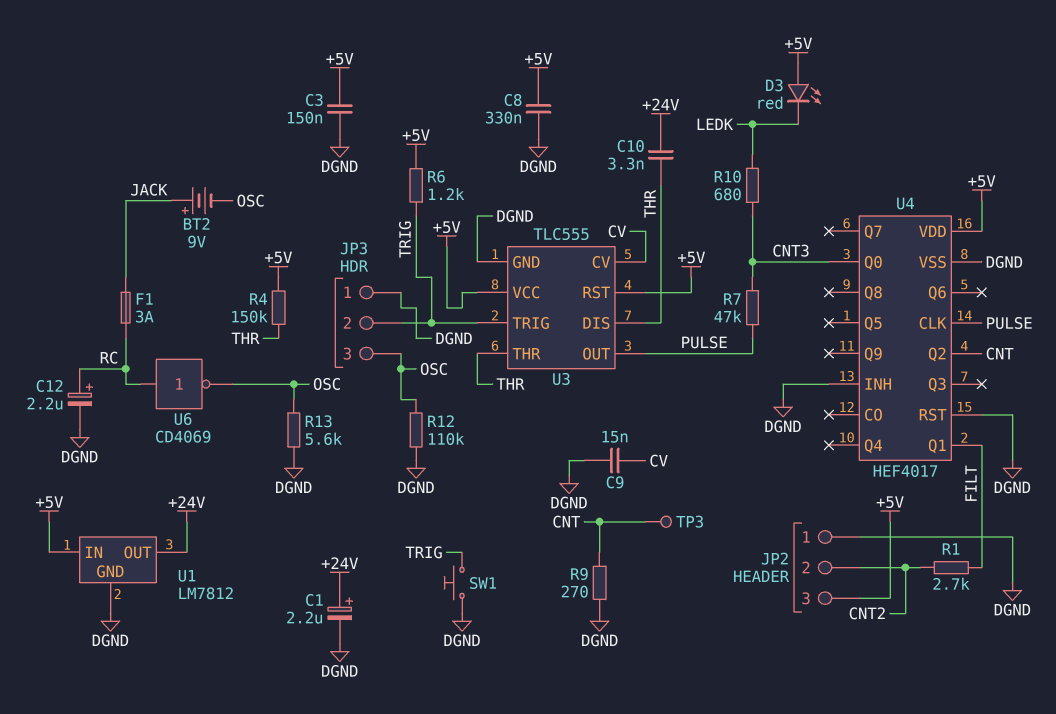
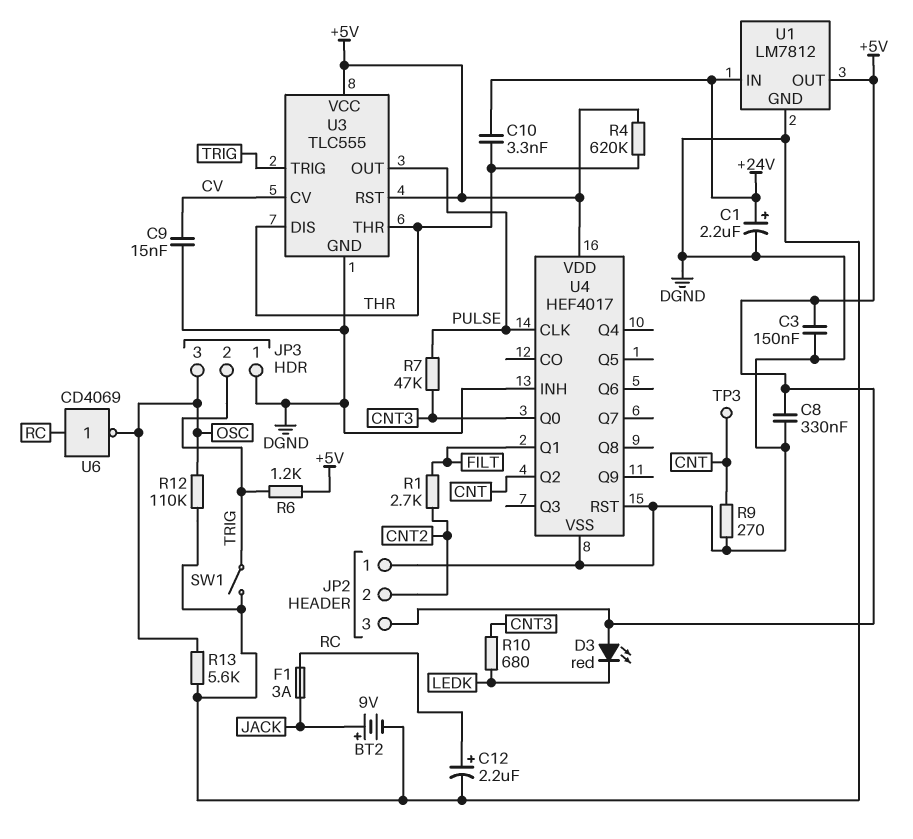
BT2: 9V (plus JACK, minus OSC) -> 9V (plus JACK, minus DGND)
R4: 150k (+5V, THR) -> 620k (+5V, THR)
SW1: button (DGND, TRIG) -> switch (DGND, TRIG)
U1 pin IN: +5V -> +24V
U1 pin OUT: +24V -> +5V

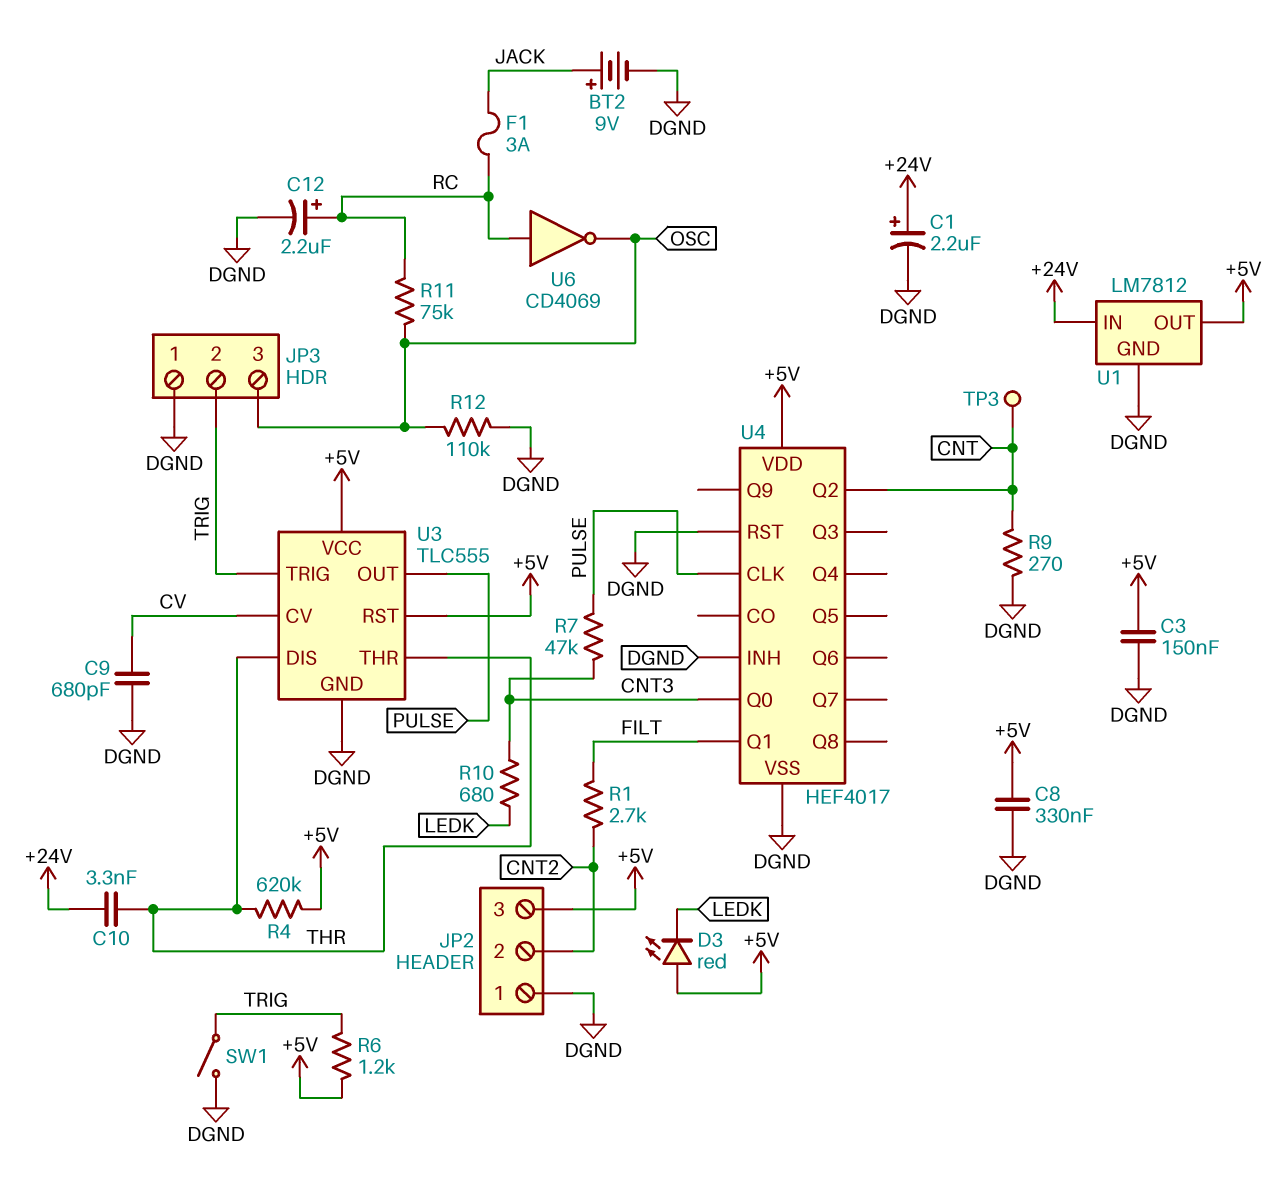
C9: 15nF (CV, DGND) -> 680pF (CV, DGND)
R11: none -> 75k (OSC, RC)
R13: 5.6k (DGND, OSC) -> none

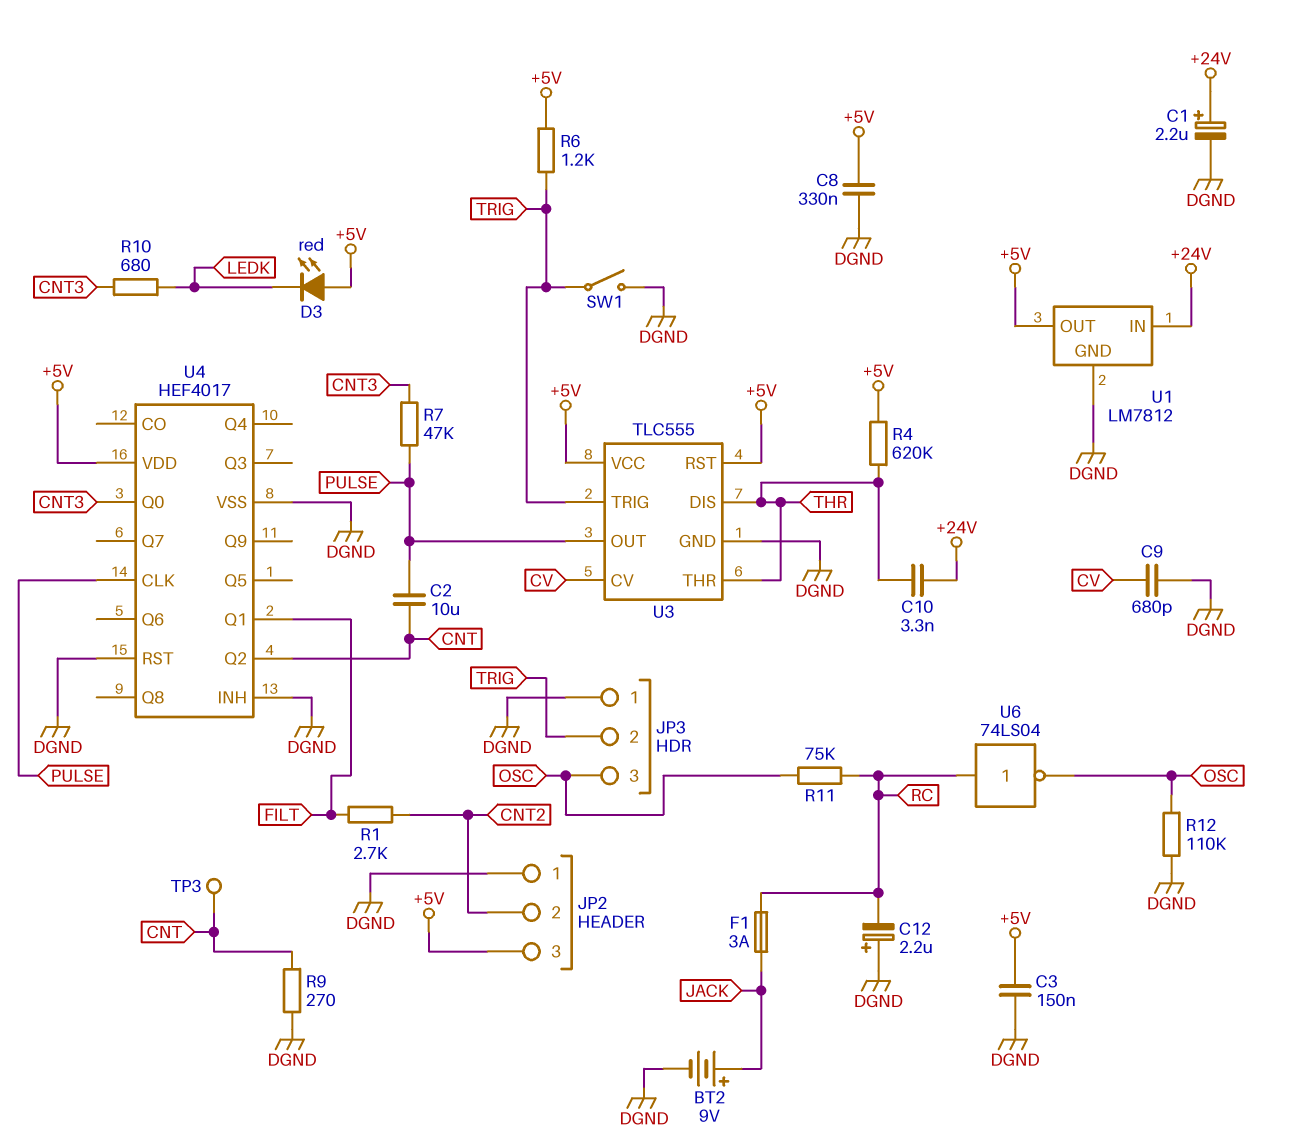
C2: none -> 10uF (CNT, PULSE)
C12: 2.2uF (plus RC, minus DGND) -> 2.2uF (plus DGND, minus RC)
U6: NOT CD4069 (in RC, out OSC) -> NOT 74LS04 (in RC, out OSC)

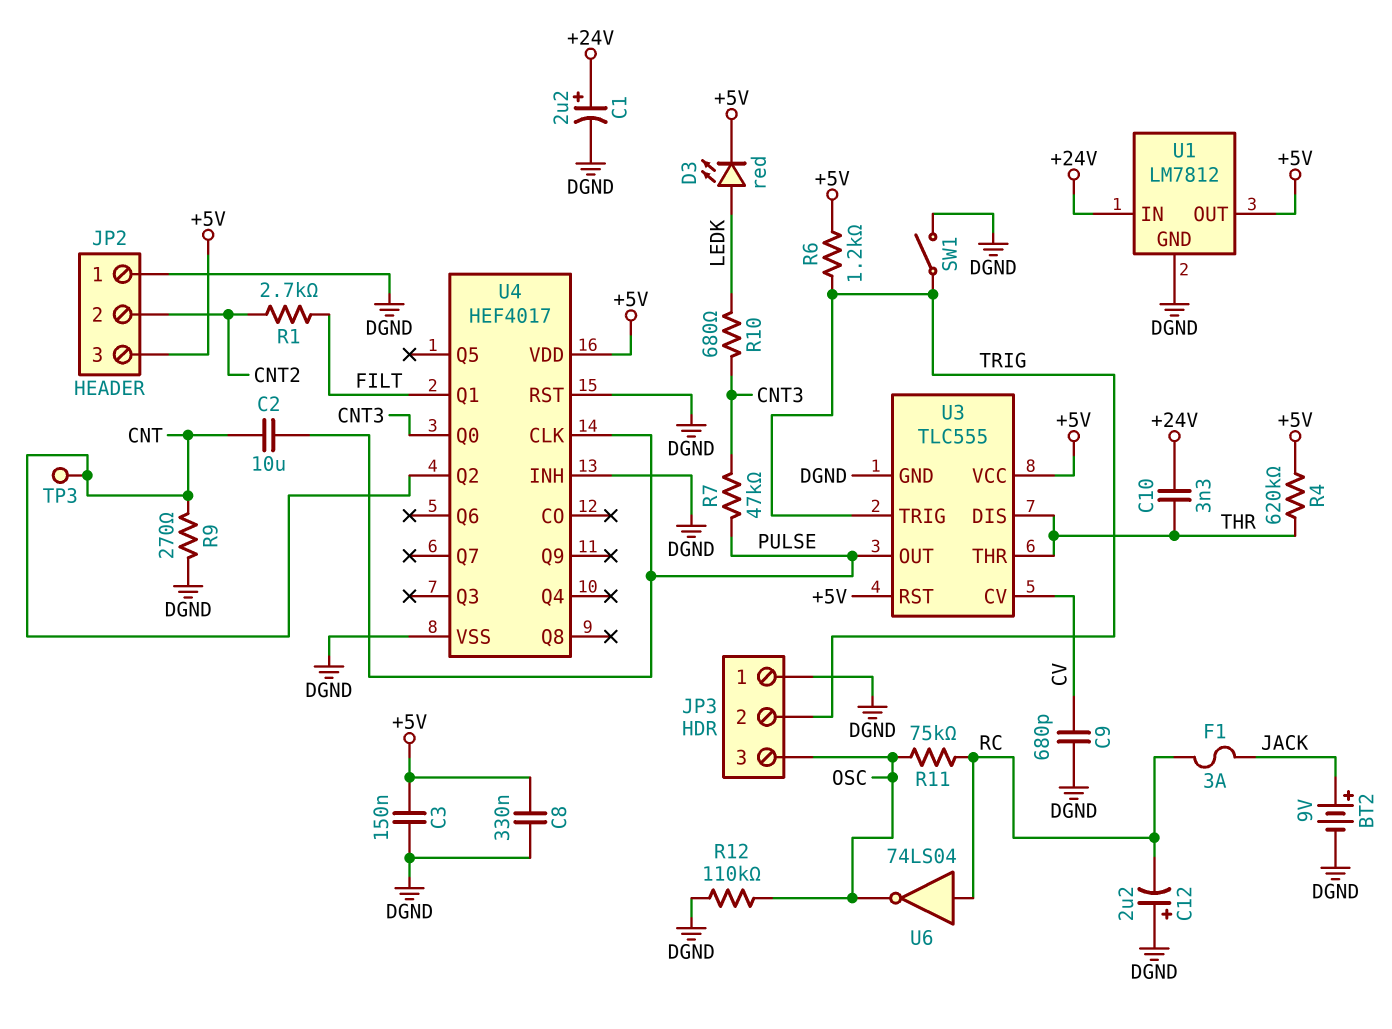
D3: LED red (A +5V, K LEDK) -> LED red (A LEDK, K +5V)

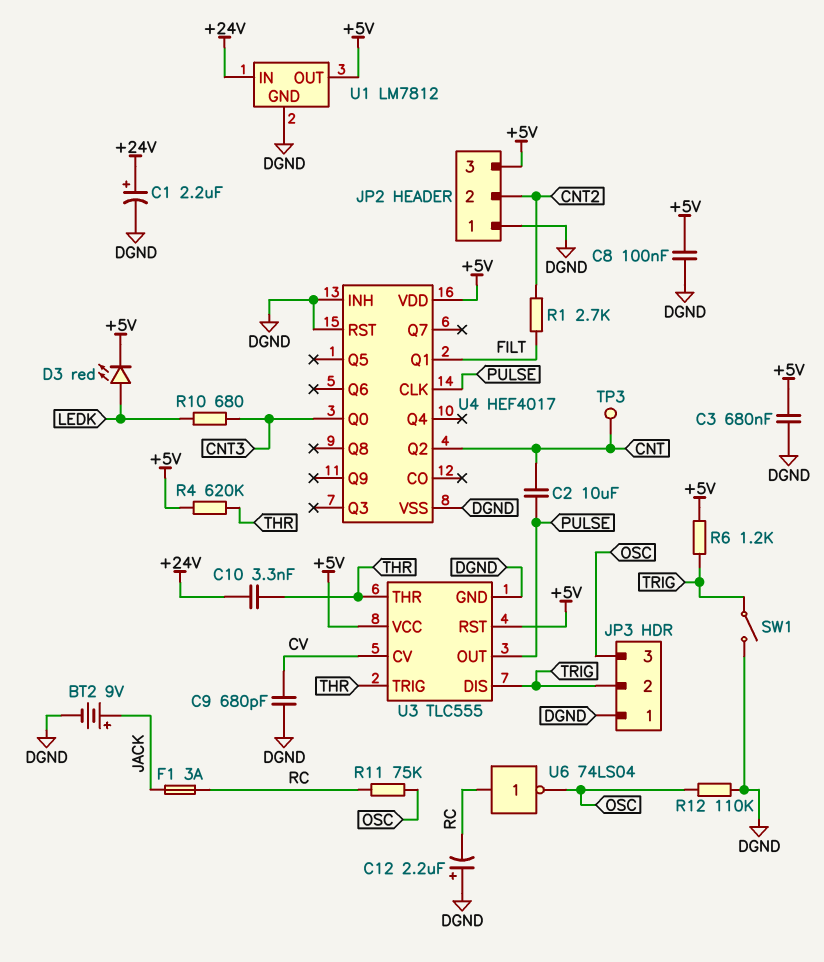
C3: 150nF (+5V, DGND) -> 680nF (+5V, DGND)
C8: 330nF (+5V, DGND) -> 100nF (+5V, DGND)
R7: 47k (CNT3, PULSE) -> none
R9: 270 (CNT, DGND) -> none
U3 pin DIS: THR -> TRIG
U3 pin TRIG: TRIG -> THR

